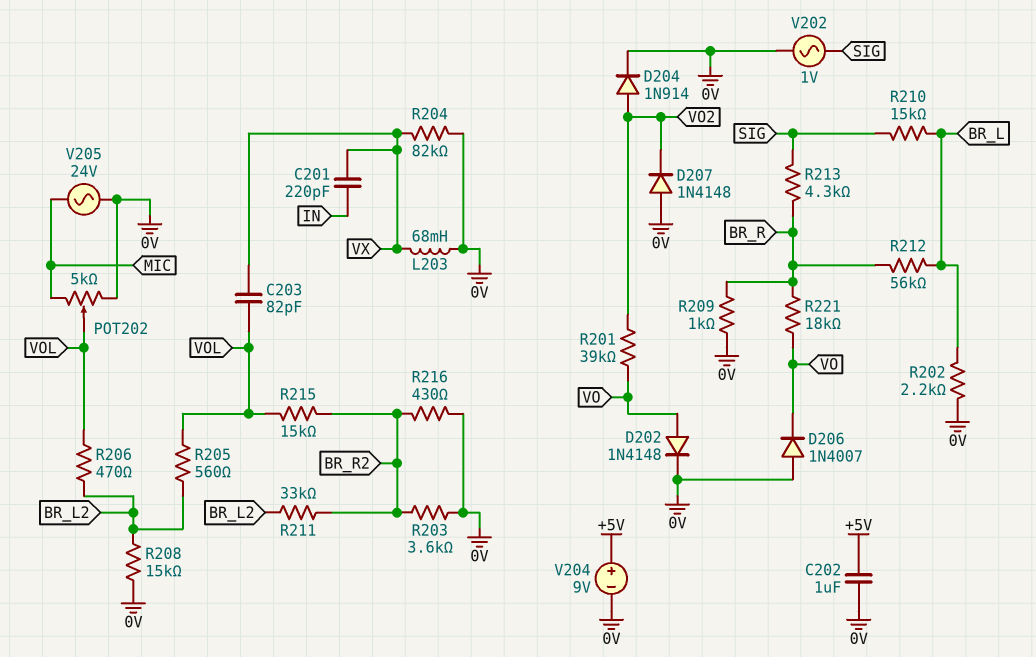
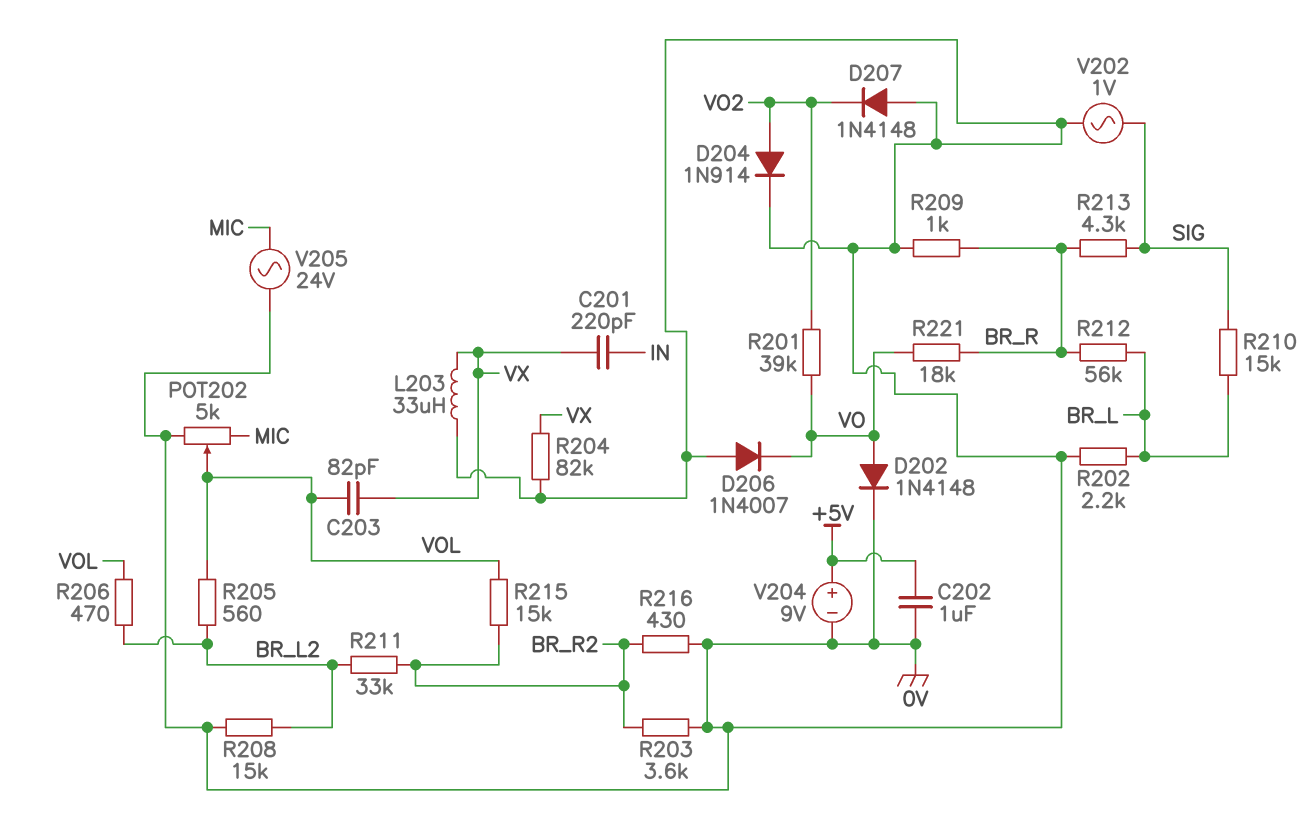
L203: 68mH (0V, VX) -> 33uH (0V, VX)

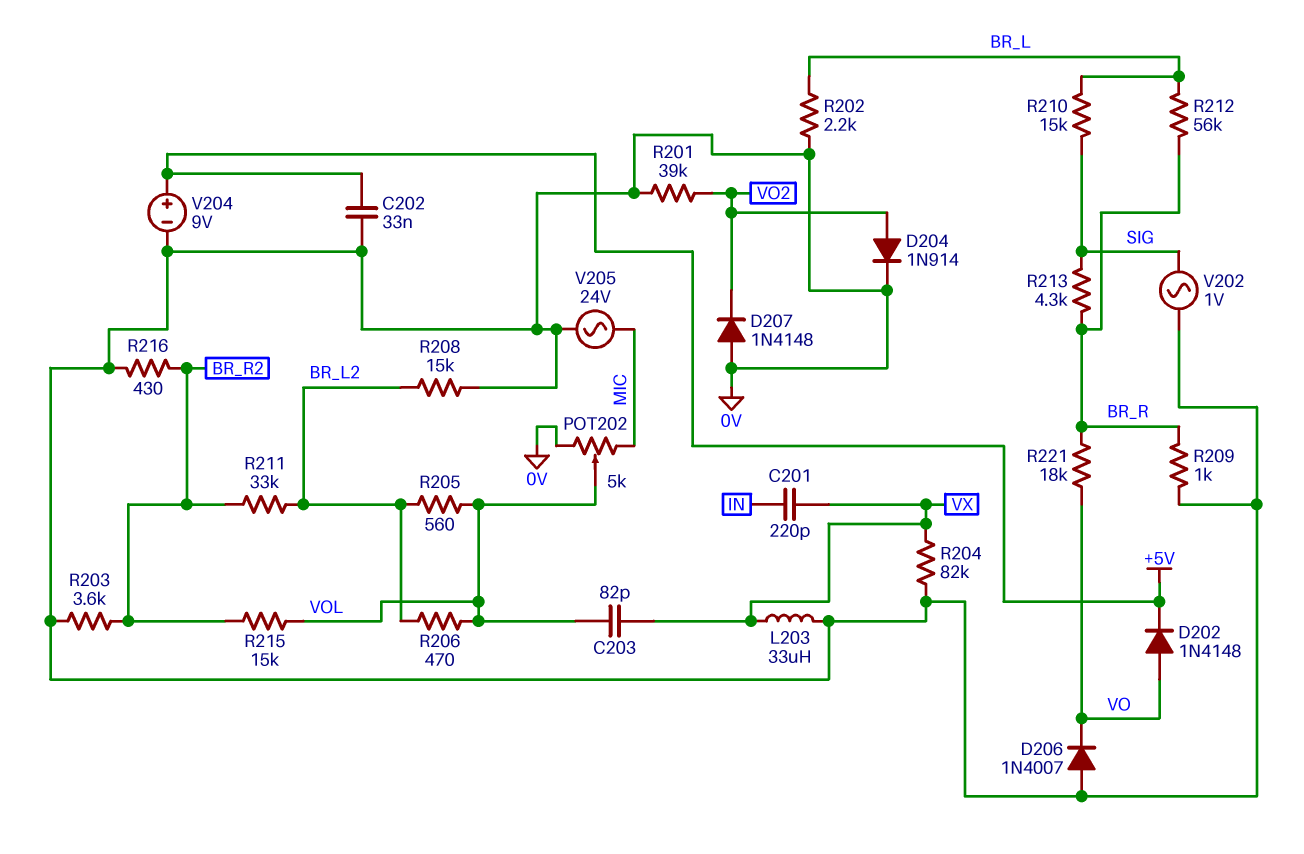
C202: 1uF (+5V, 0V) -> 33nF (+5V, 0V)
D202: diode 1N4148 (A VO, K 0V) -> diode 1N4148 (A VO, K +5V)
R201: 39k (VO, VO2) -> 39k (0V, VO2)

